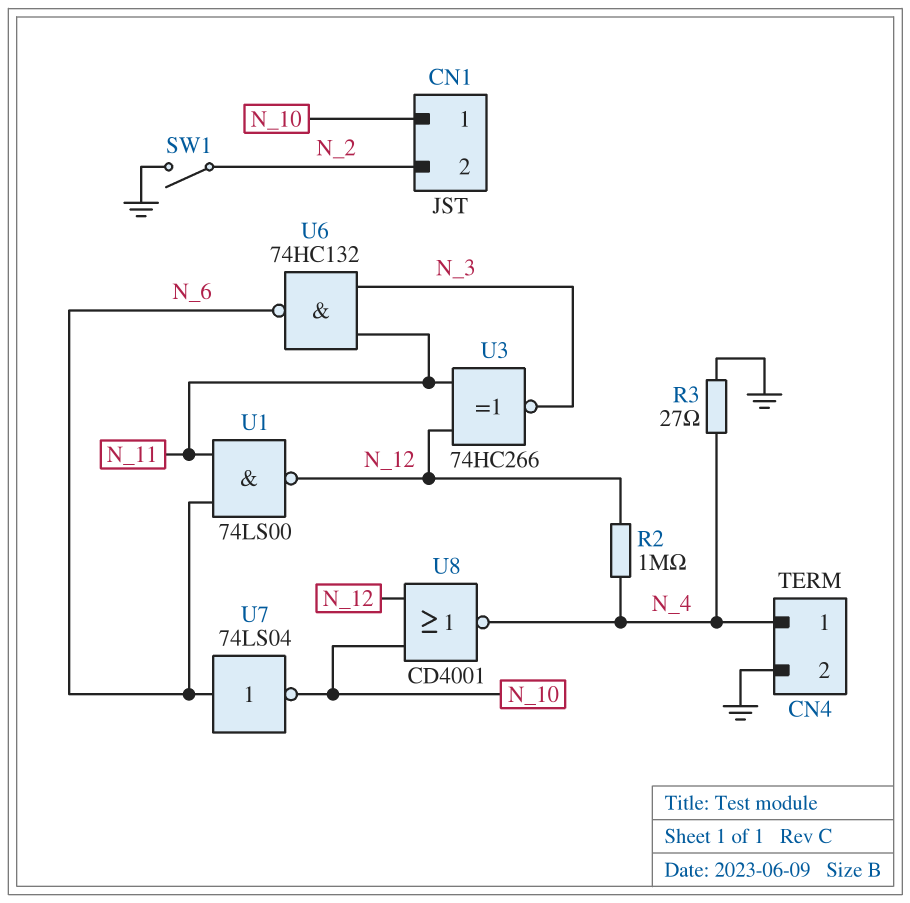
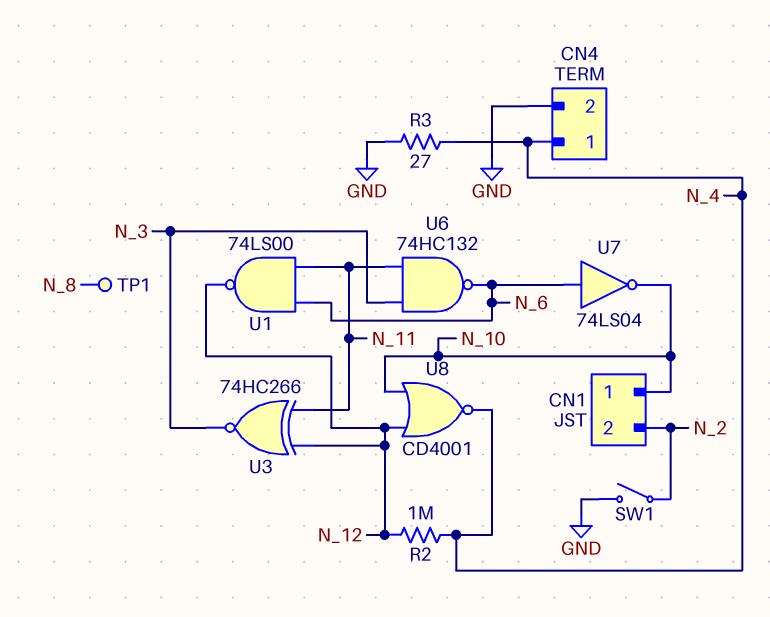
TP1: none -> test point (N_8)

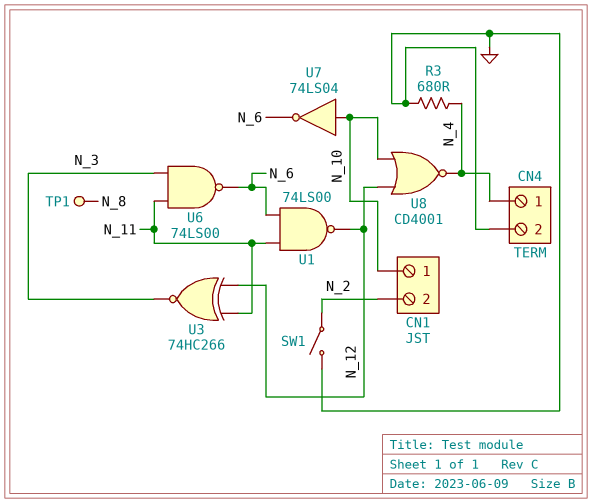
R2: 1M (N_4, N_12) -> none
R3: 27 (GND, N_4) -> 680 (GND, N_4)
U6: NAND 74HC132 (in N_3, in N_11, out N_6) -> NAND 74LS00 (in N_3, in N_11, out N_6)
U7: NOT 74LS04 (in N_6, out N_10) -> NOT 74LS04 (in N_10, out N_6)

